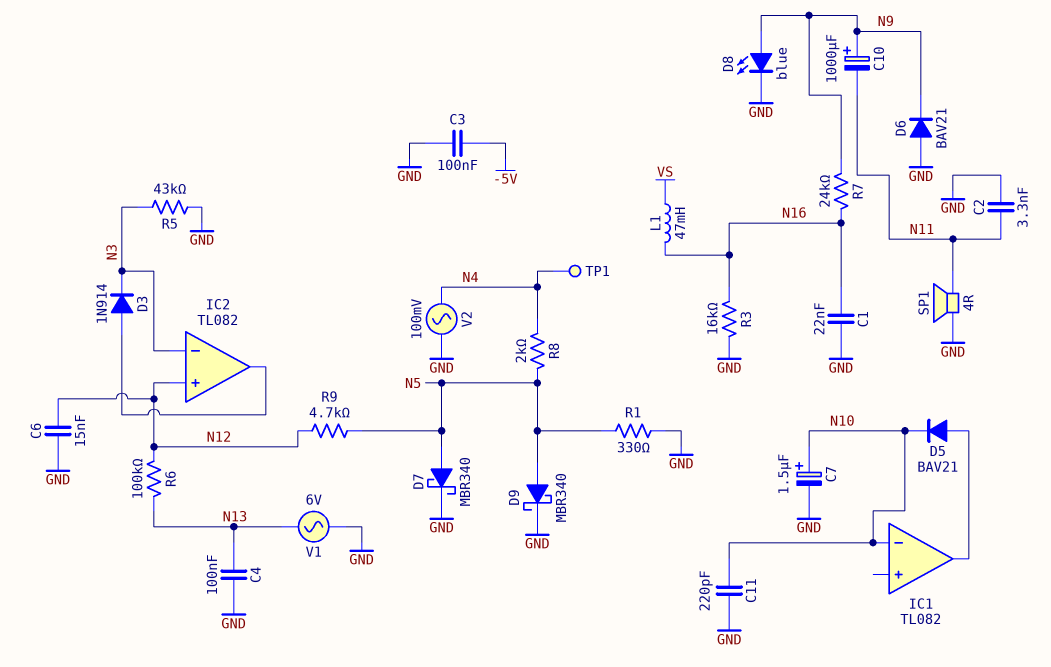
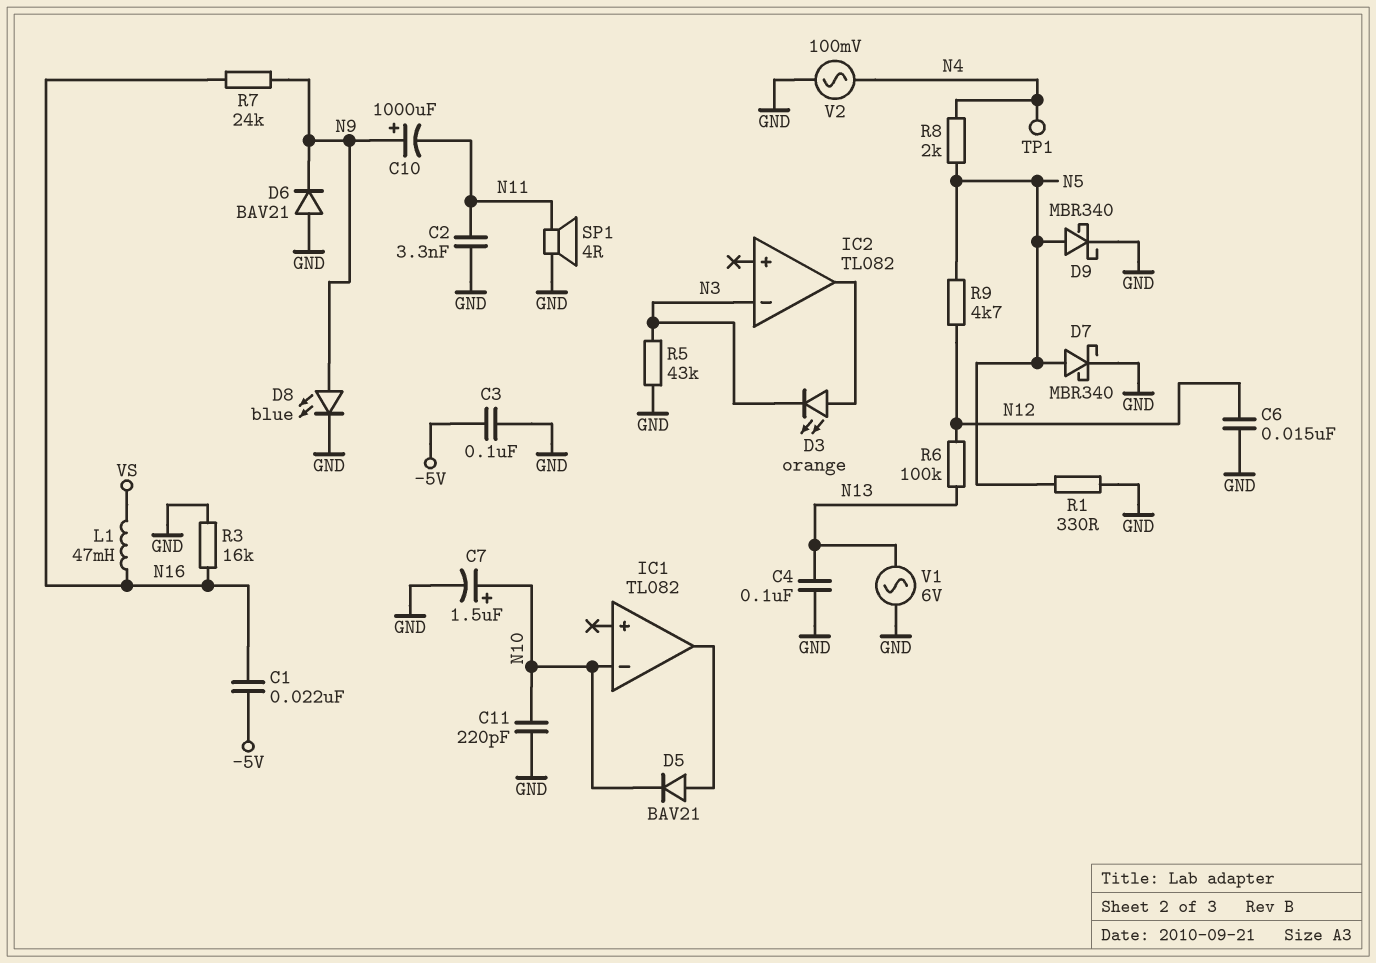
C1: 22nF (GND, N16) -> 22nF (-5V, N16)
D3: diode 1N914 (A IC2/out, K N3) -> LED orange (A IC2/out, K N3)
IC2 pin in+: N12 -> none

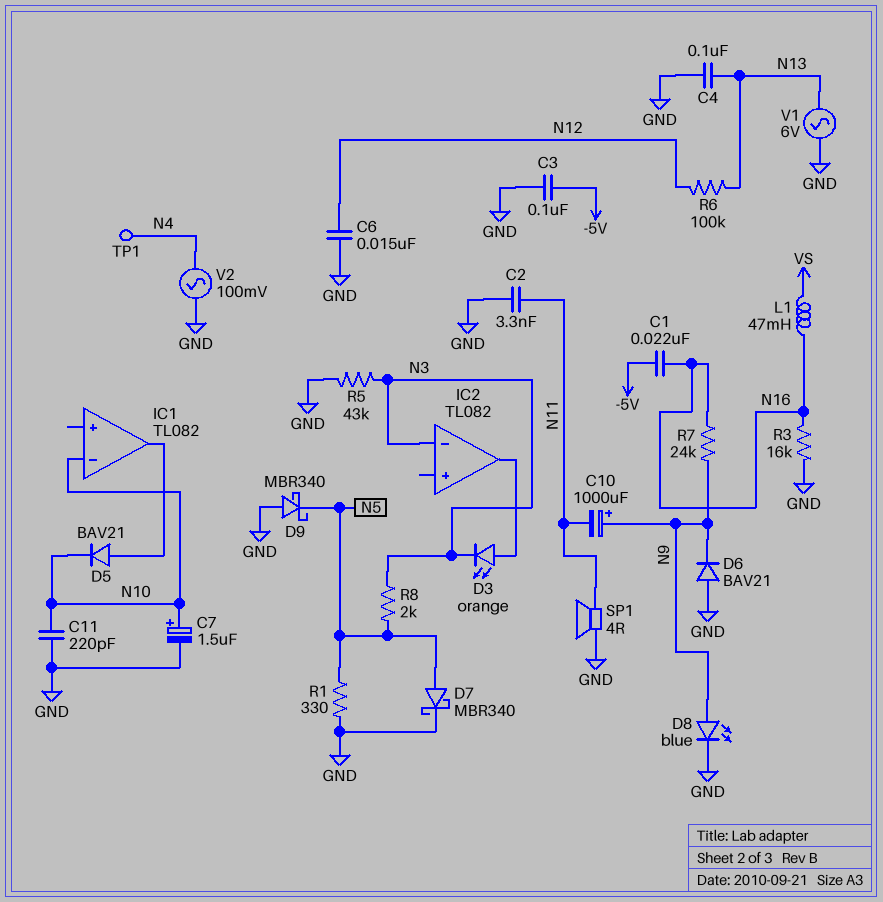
D9: schottky MBR340 (A N5, K GND) -> schottky MBR340 (A GND, K N5)
R8: 2k (N4, N5) -> 2k (N3, N5)
R9: 4.7k (N5, N12) -> none

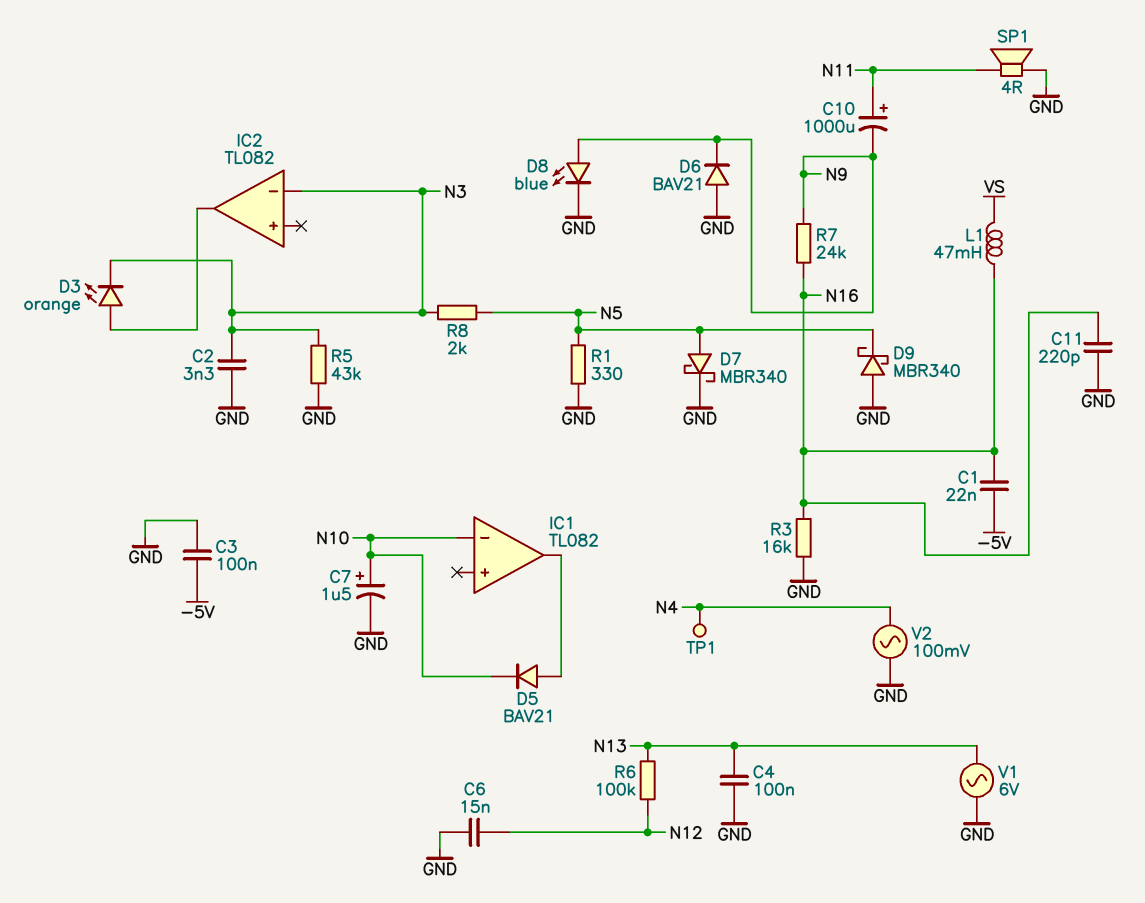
C2: 3.3nF (GND, N11) -> 3.3nF (GND, N3)
C10: 1000uF (plus N9, minus N11) -> 1000uF (plus N11, minus N9)
C11: 220pF (GND, N10) -> 220pF (GND, N16)

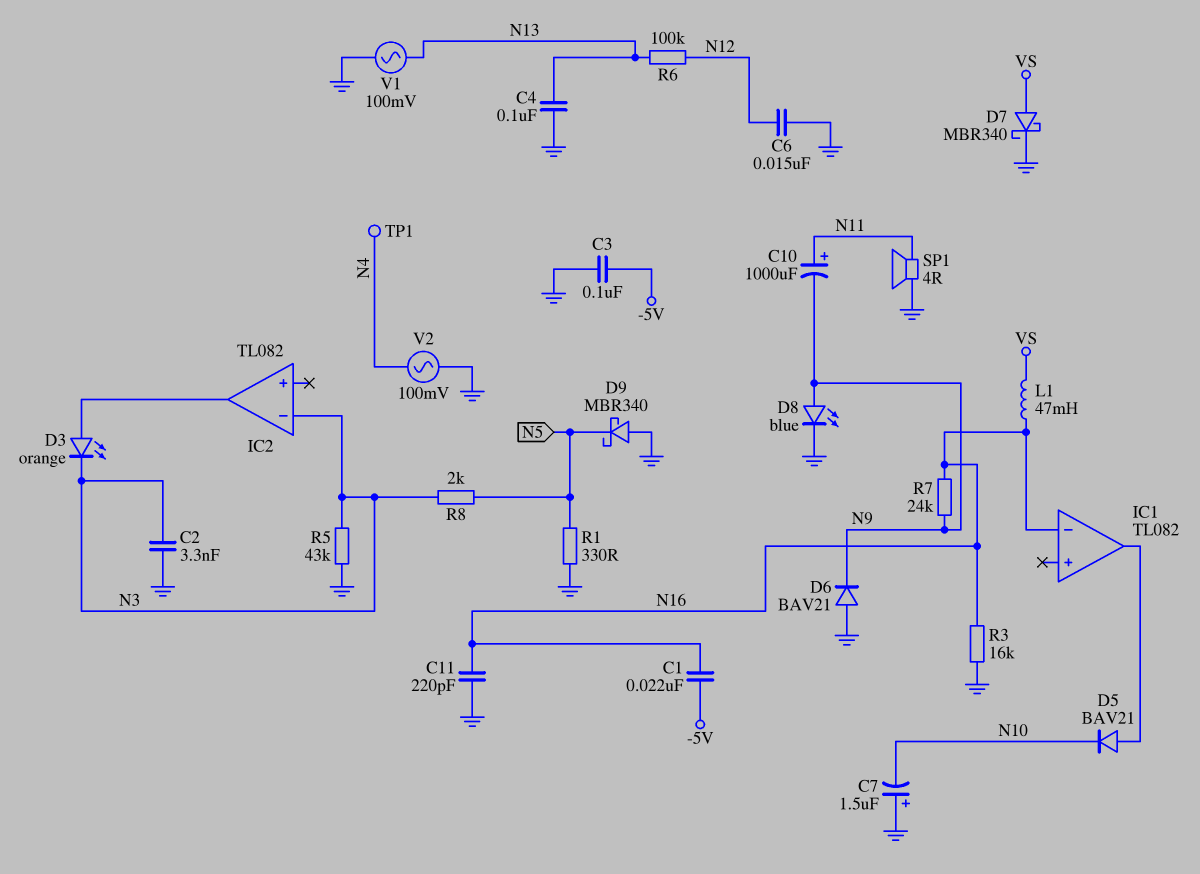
C7: 1.5uF (plus N10, minus GND) -> 1.5uF (plus GND, minus N10)
D7: schottky MBR340 (A N5, K GND) -> schottky MBR340 (A VS, K GND)
IC1 pin in-: N10 -> N16
V1: AC 6V (GND, N13) -> AC 100mV (GND, N13)

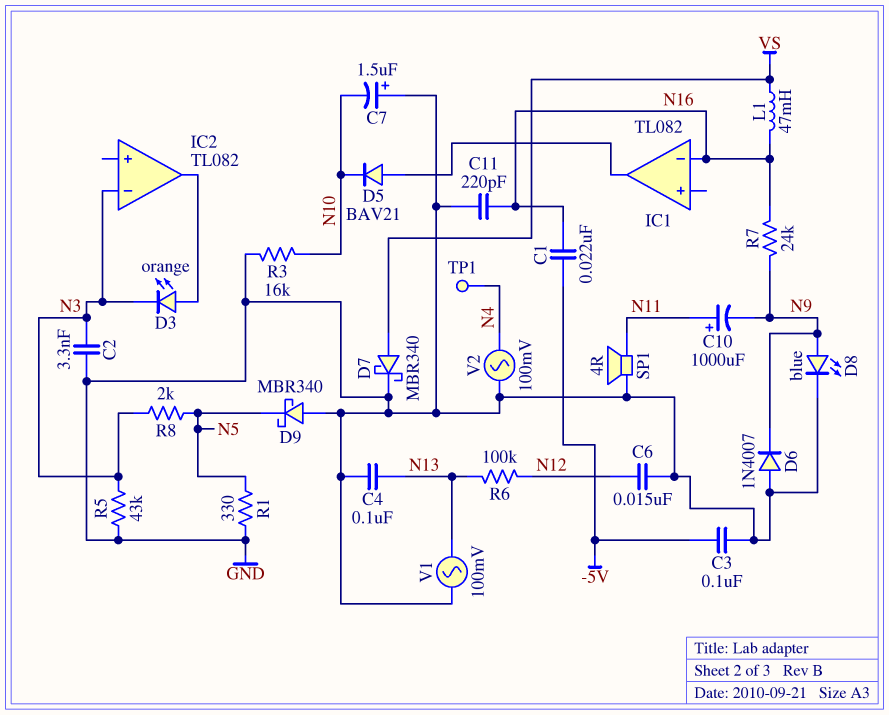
D6: diode BAV21 (A GND, K N9) -> diode 1N4007 (A GND, K N9)
R3: 16k (GND, N16) -> 16k (GND, N10)

